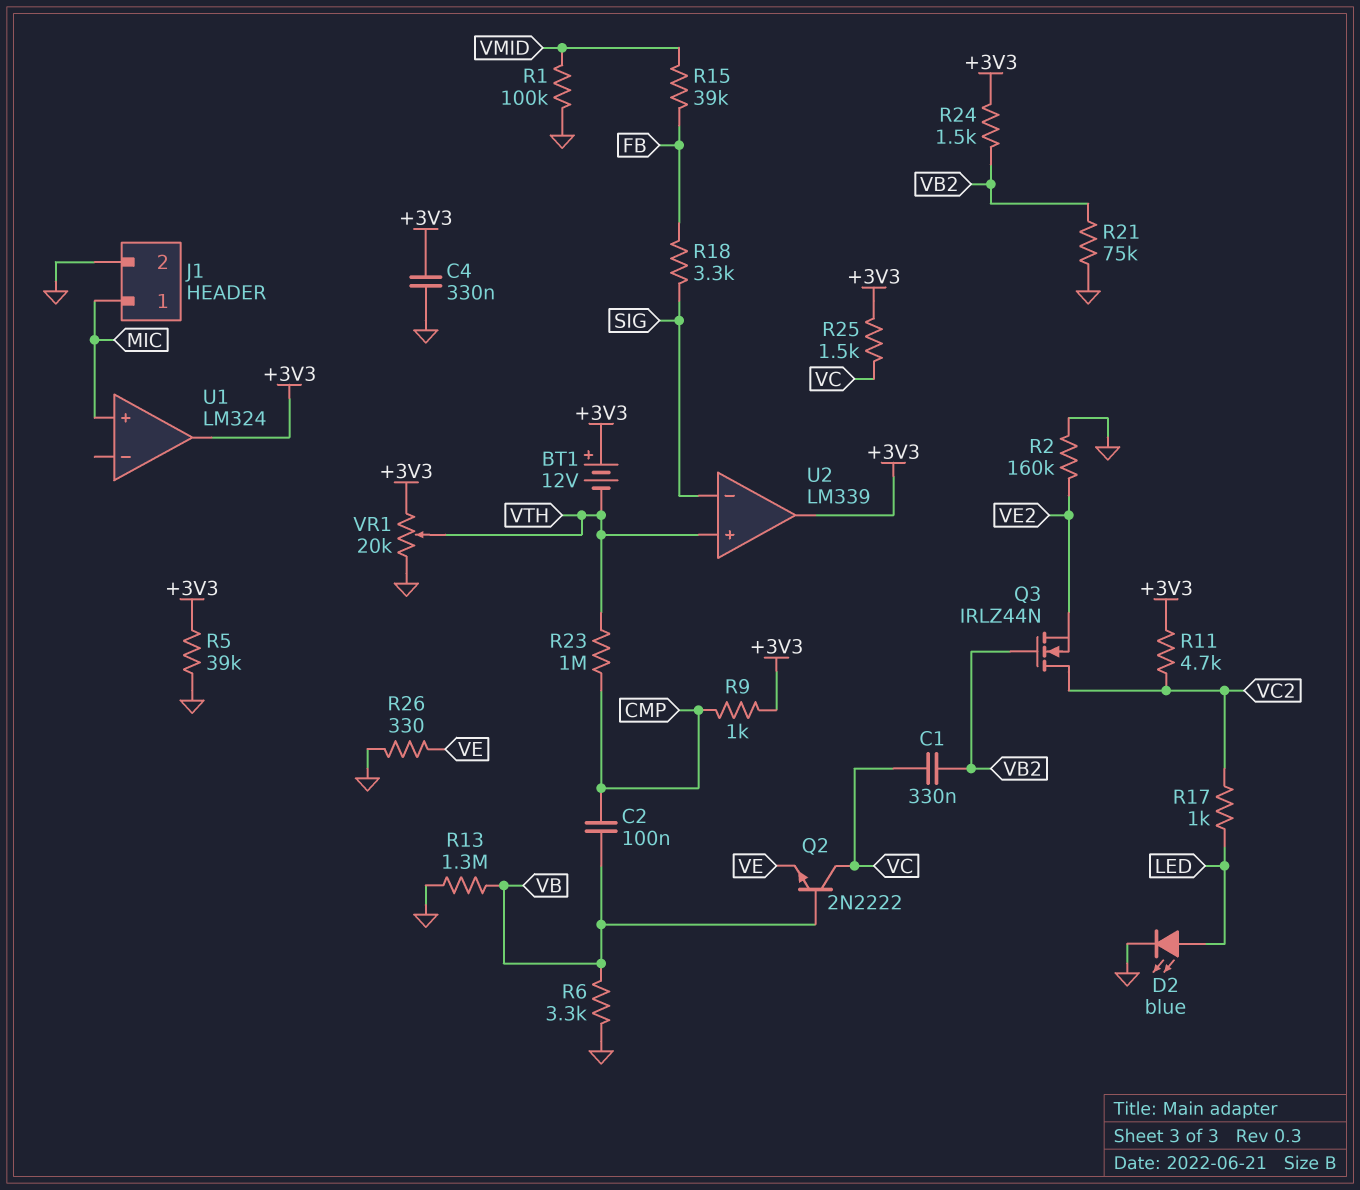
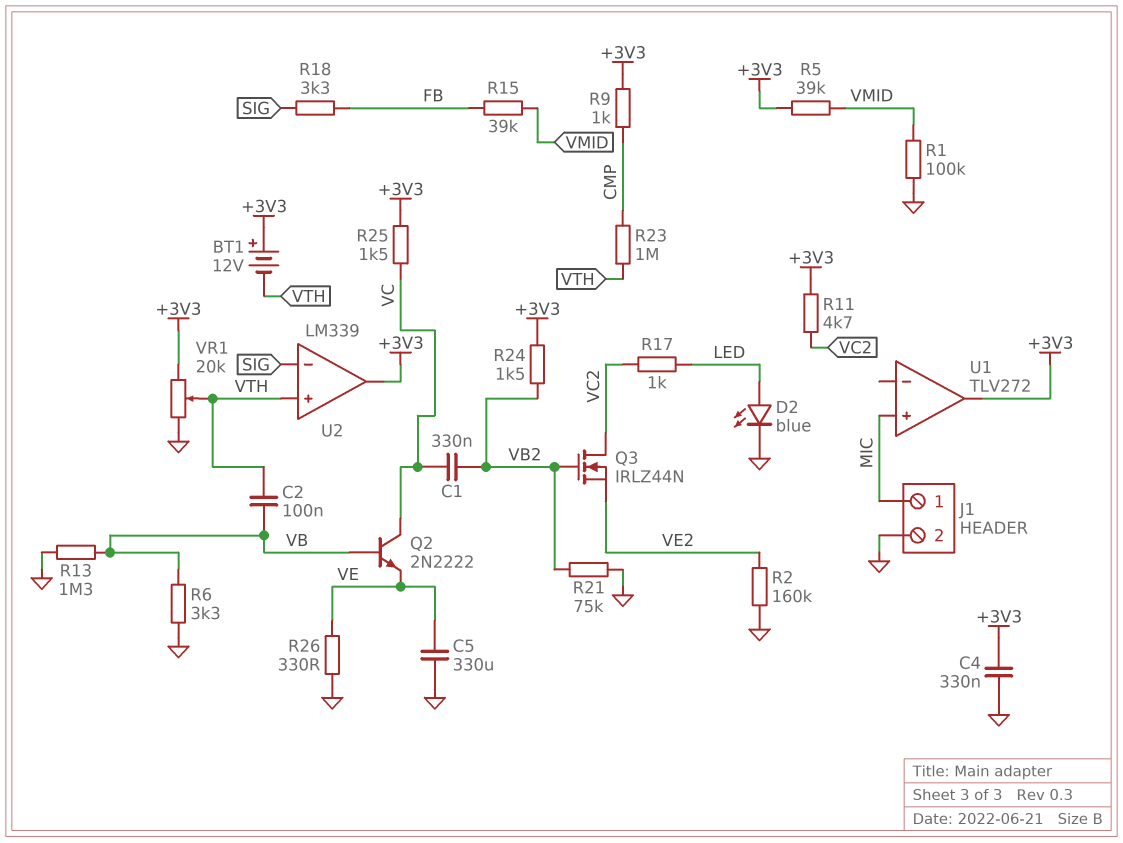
C2: 100nF (CMP, VB) -> 100nF (VB, VTH)
C5: none -> 330uF (GND, VE)
R5: 39k (+3V3, GND) -> 39k (+3V3, VMID)
U1: LM324 -> TLV272

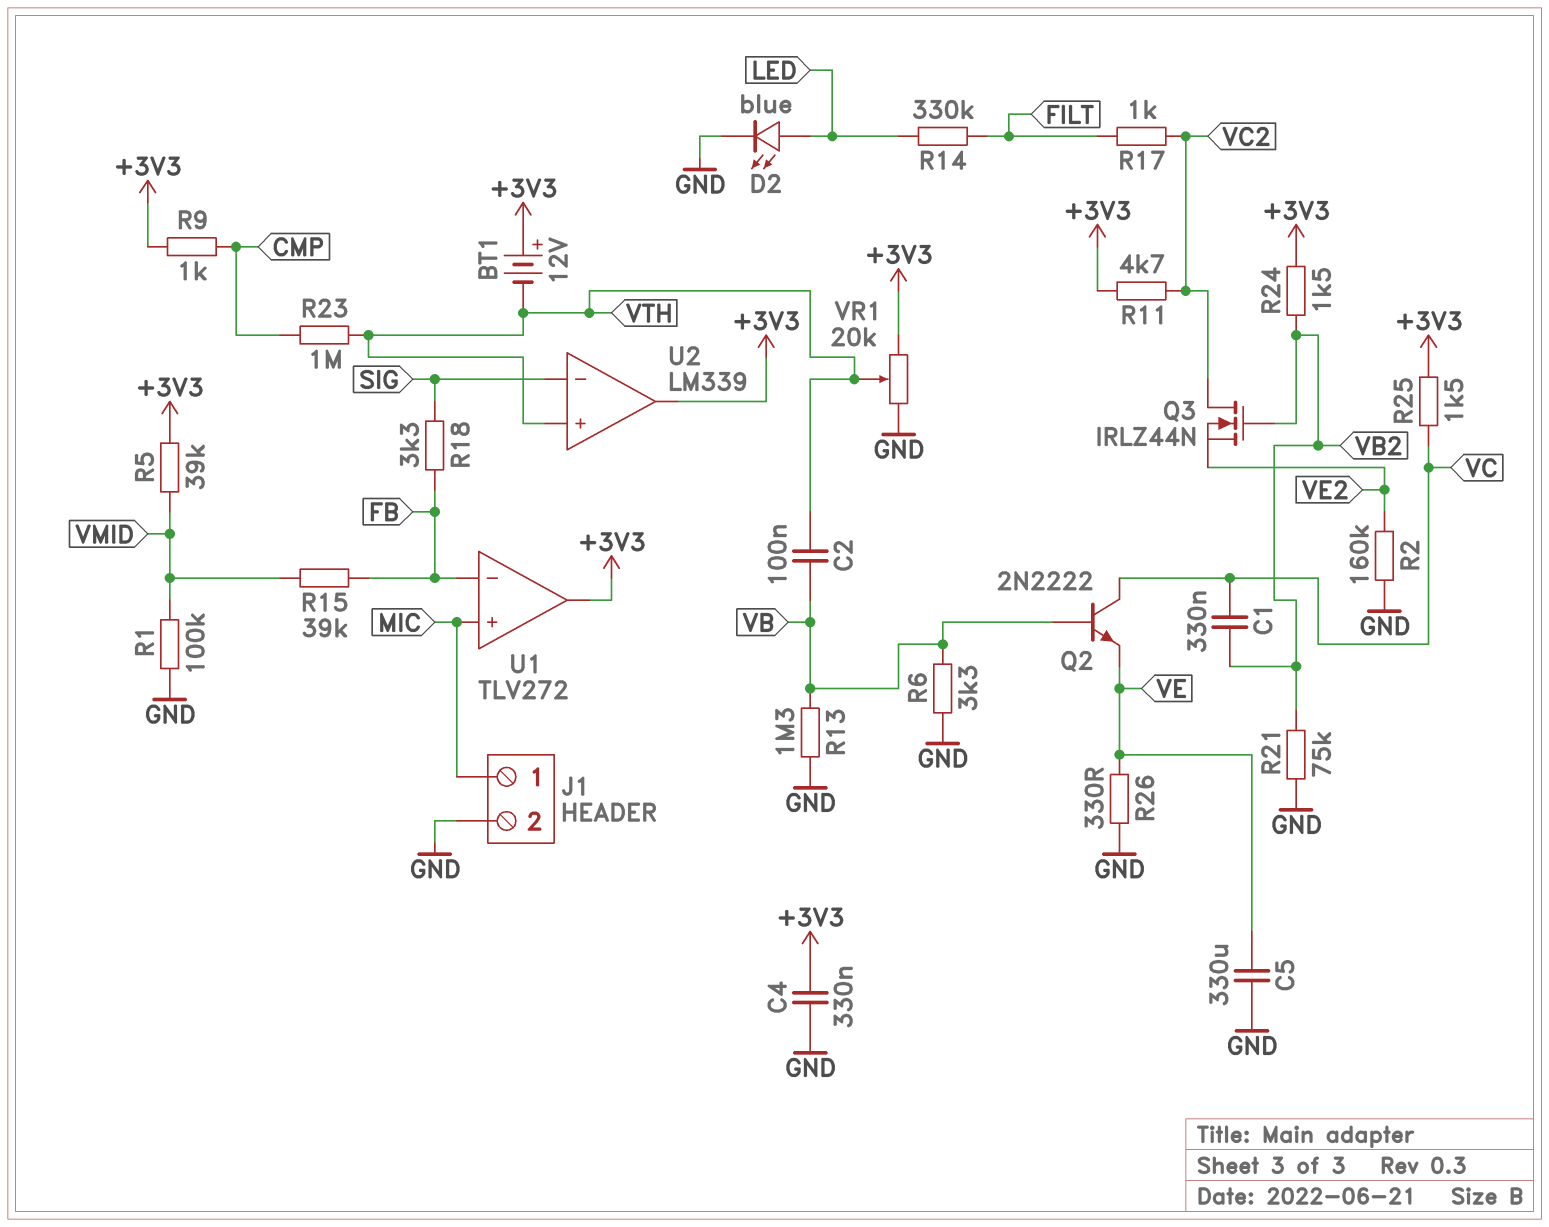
R14: none -> 330k (FILT, LED)
R17: 1k (LED, VC2) -> 1k (FILT, VC2)
U1 pin in-: none -> FB

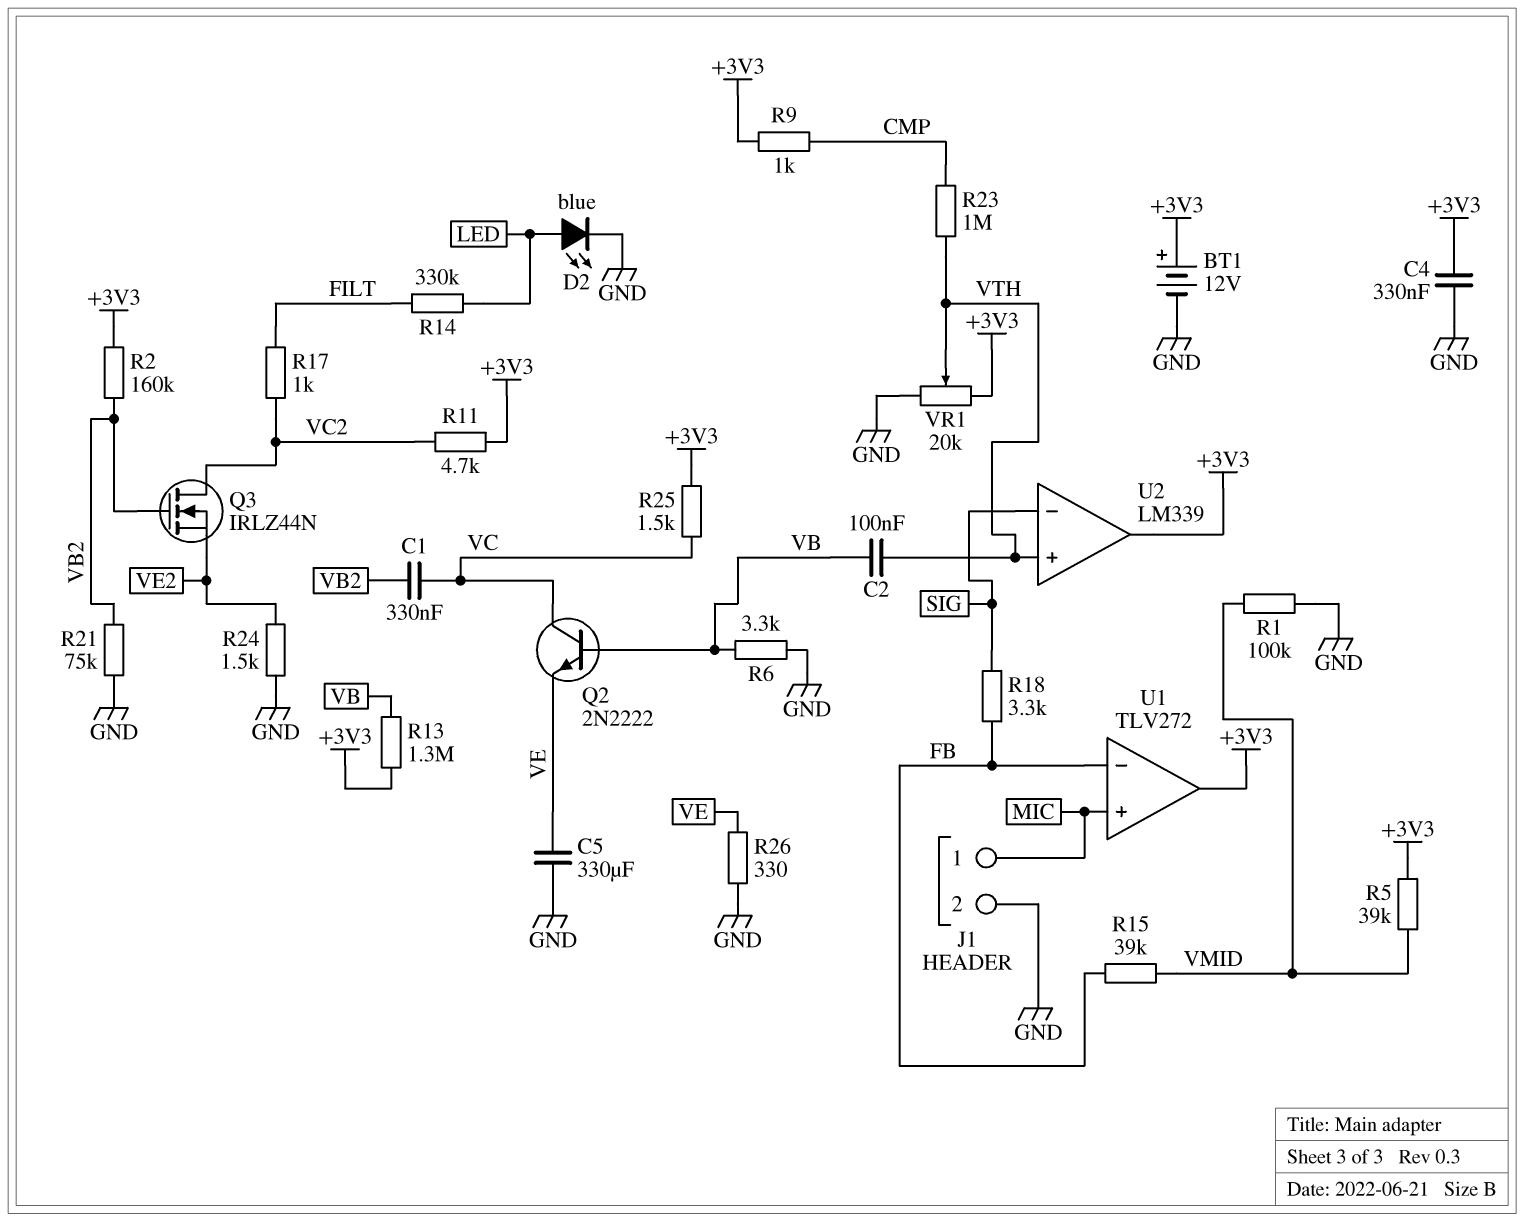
BT1: 12V (plus +3V3, minus VTH) -> 12V (plus +3V3, minus GND)
R2: 160k (GND, VE2) -> 160k (+3V3, VB2)
R13: 1.3M (GND, VB) -> 1.3M (+3V3, VB)
R24: 1.5k (+3V3, VB2) -> 1.5k (GND, VE2)

